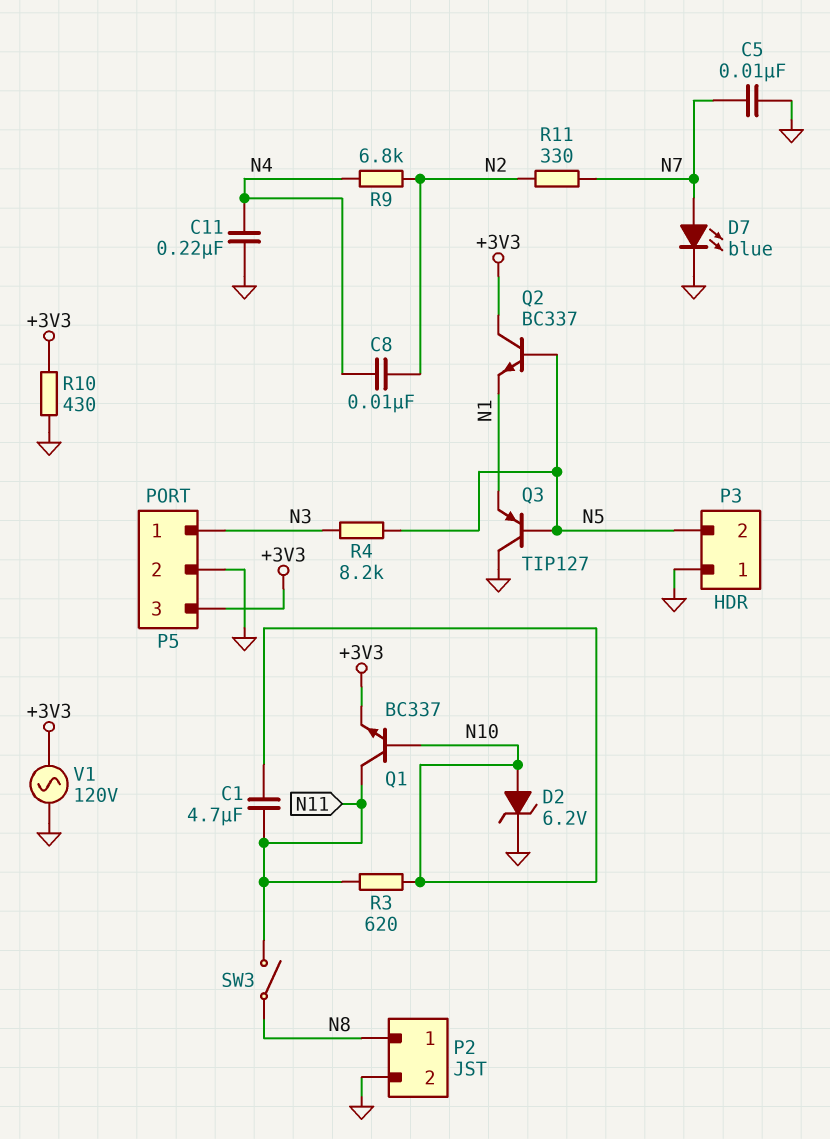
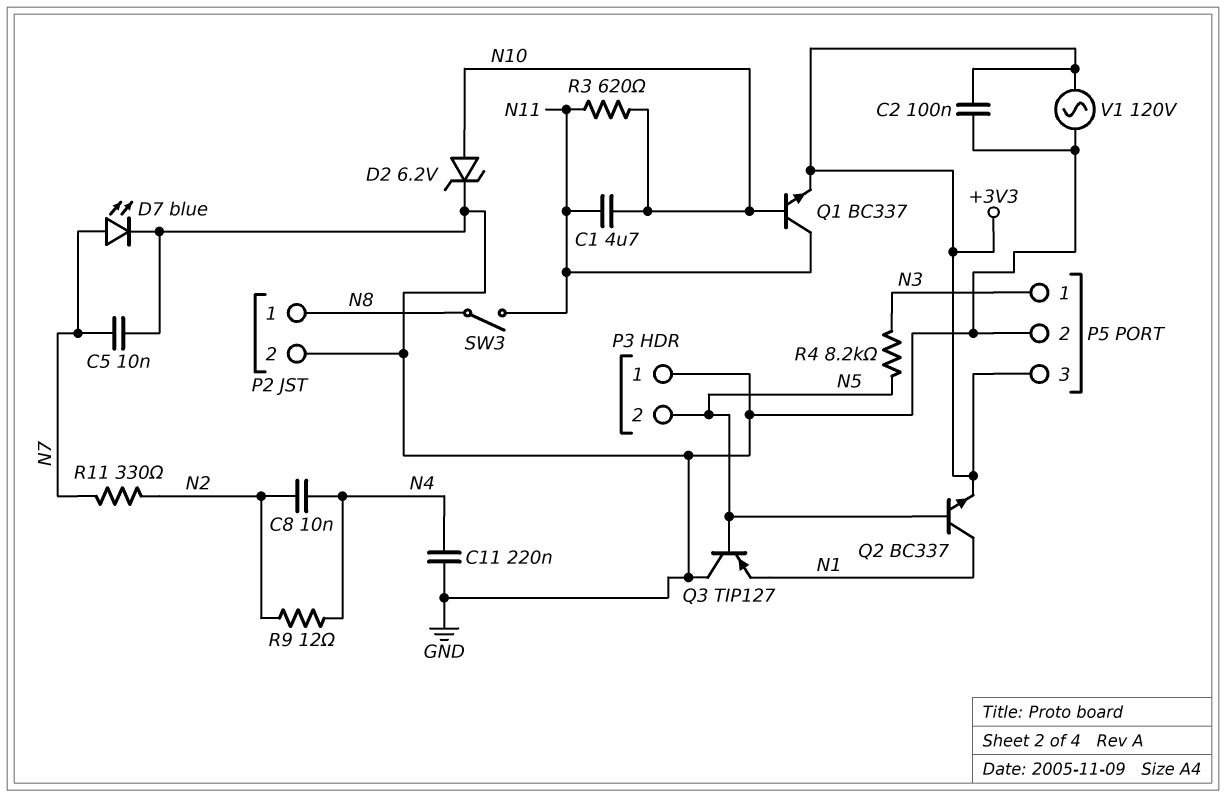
C2: none -> 100nF (+3V3, GND)
Q2: NPN BC337 (B N5, C +3V3, E N1) -> NPN BC337 (B N5, C N1, E +3V3)
R9: 6.8k (N2, N4) -> 12 (N2, N4)
R10: 430 (+3V3, GND) -> none

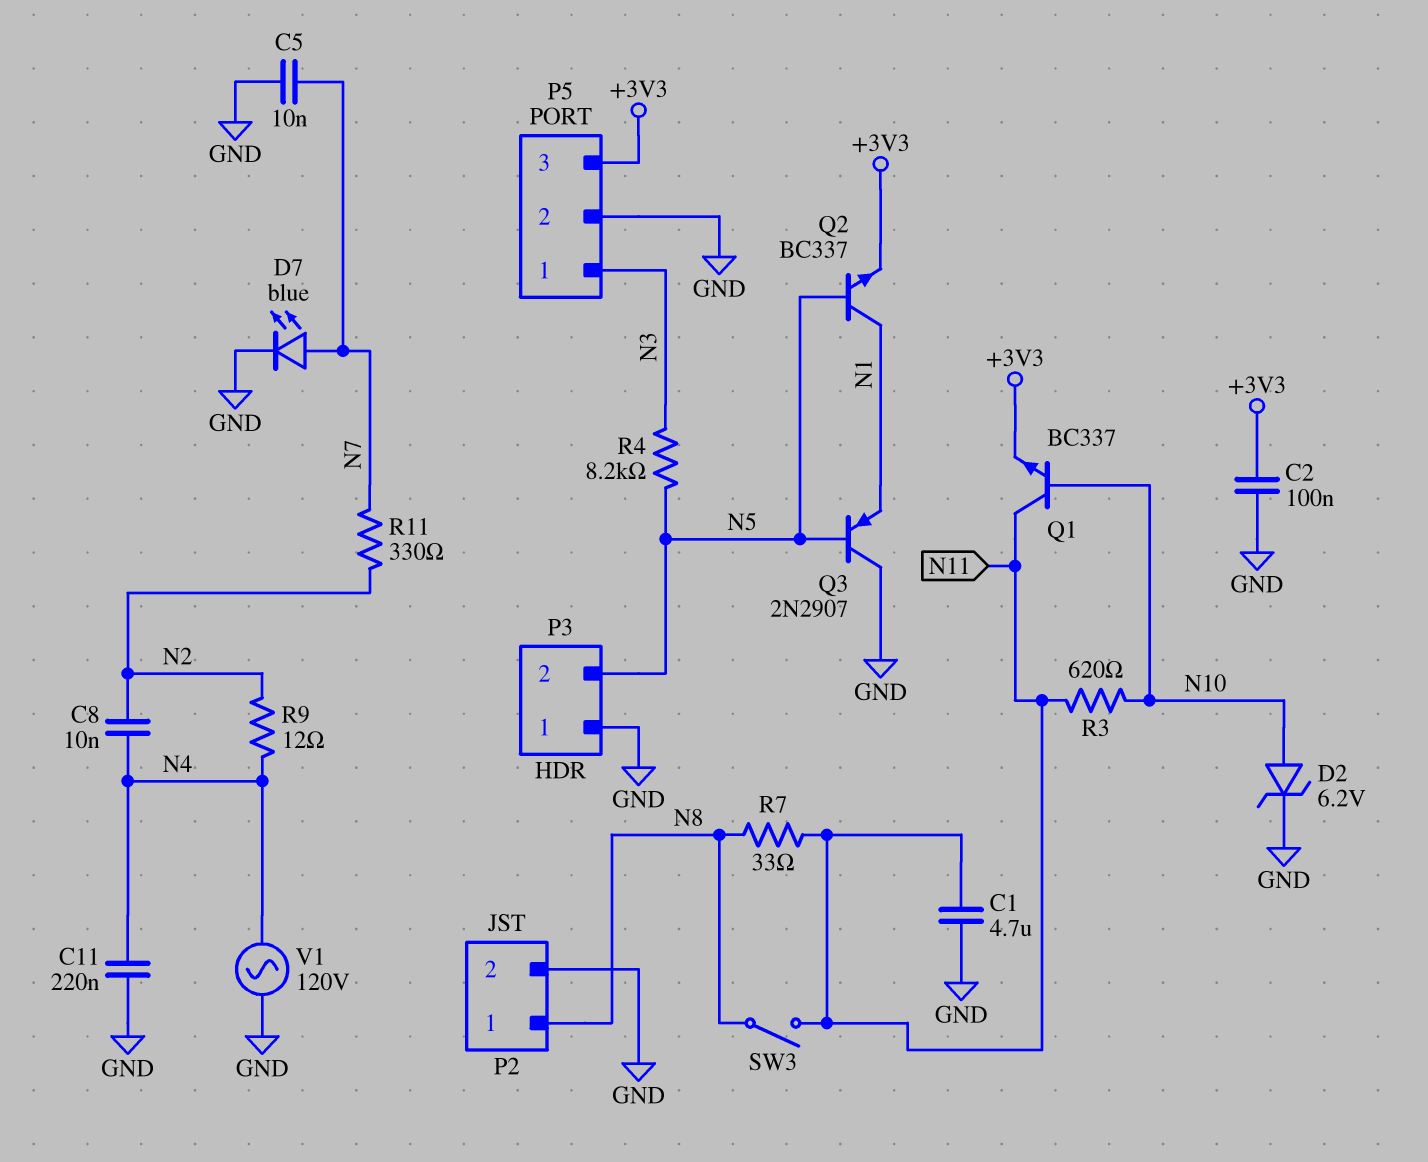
C1: 4.7uF (N10, N11) -> 4.7uF (GND, N11)
Q3: PNP TIP127 (B N5, C GND, E N1) -> PNP 2N2907 (B N5, C GND, E N1)
R7: none -> 33 (N8, N11)
V1: AC 120V (+3V3, GND) -> AC 120V (GND, N4)

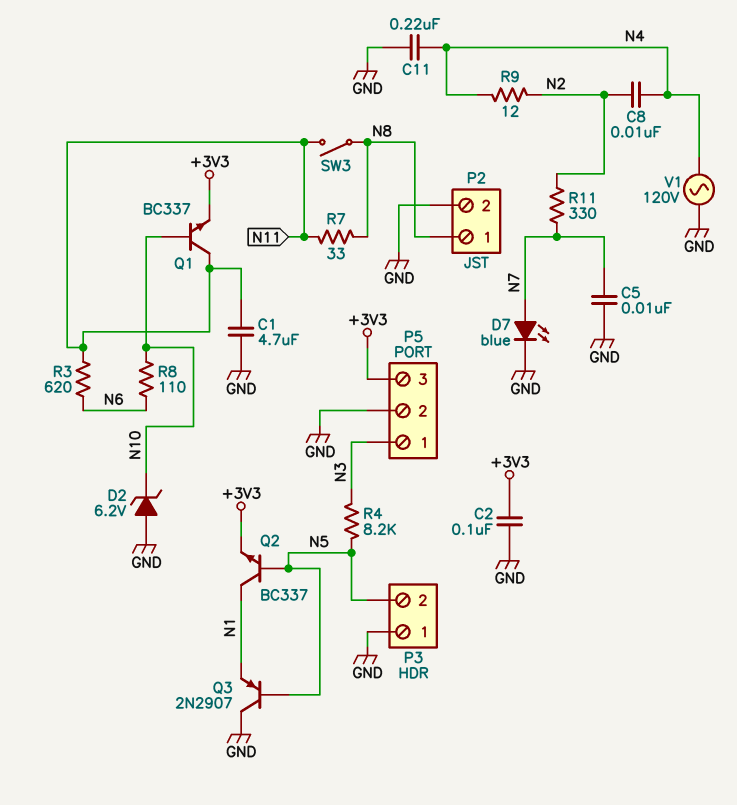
D2: zener 6.2V (A N10, K GND) -> zener 6.2V (A GND, K N10)
R3: 620 (N10, N11) -> 620 (N6, N11)
R8: none -> 110 (N6, N10)

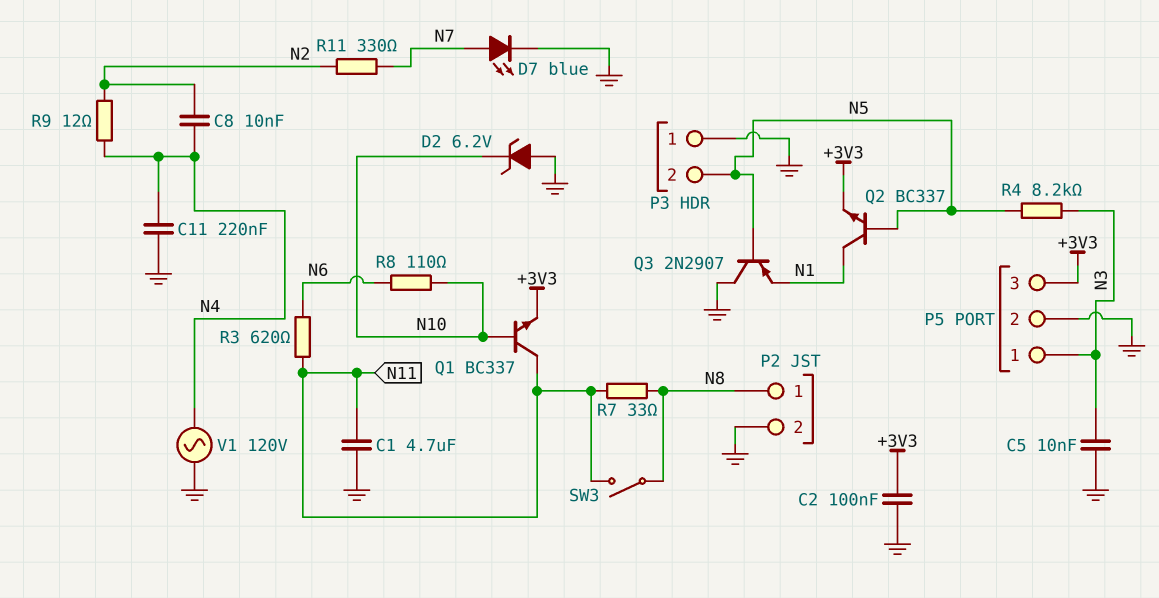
C5: 10nF (GND, N7) -> 10nF (GND, N3)

